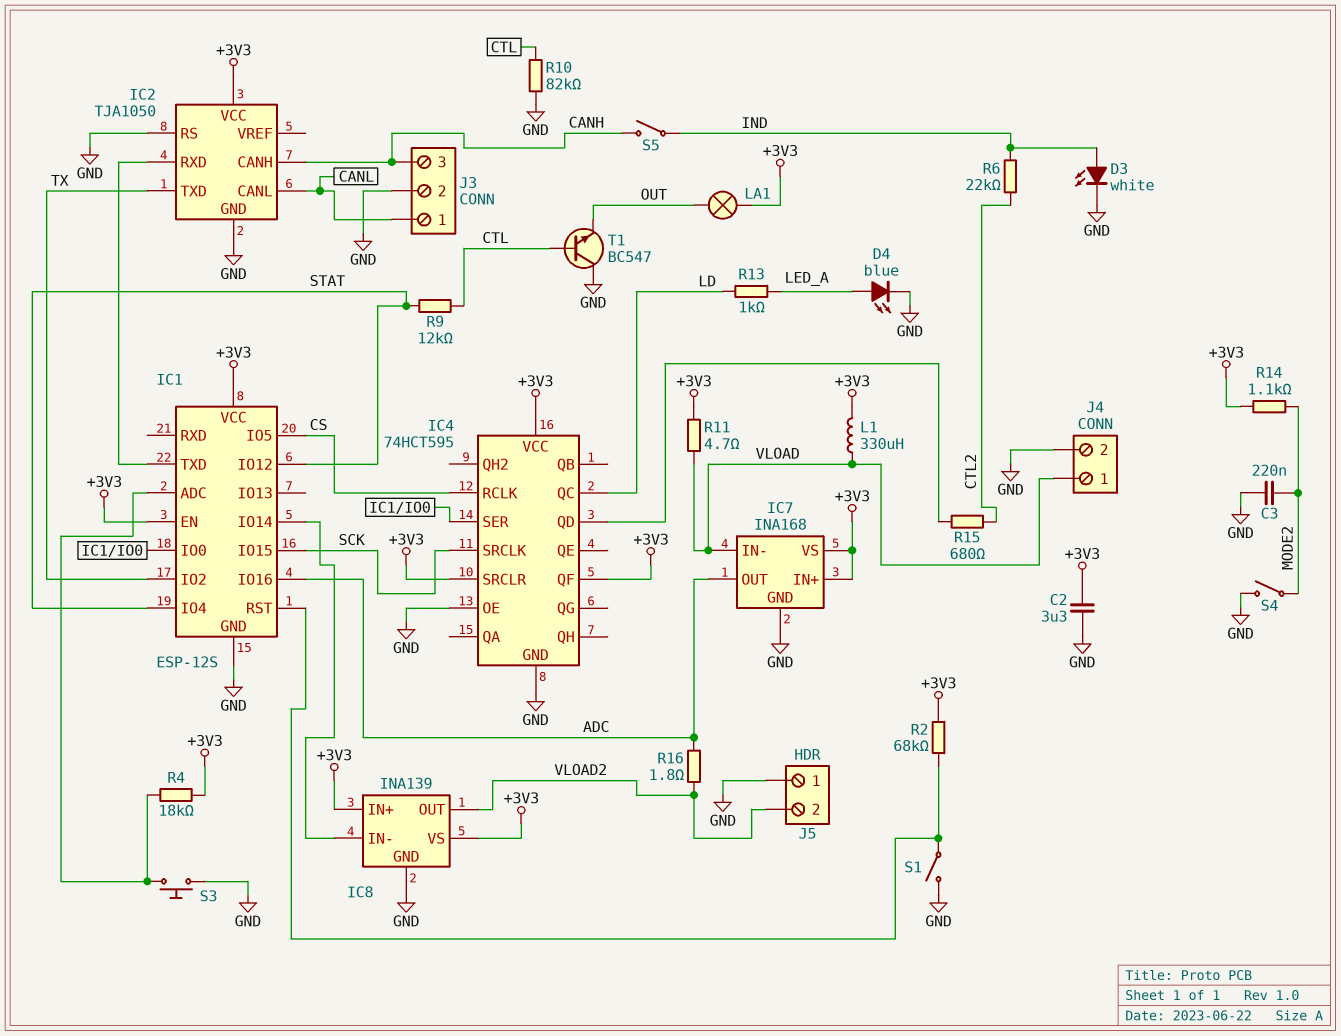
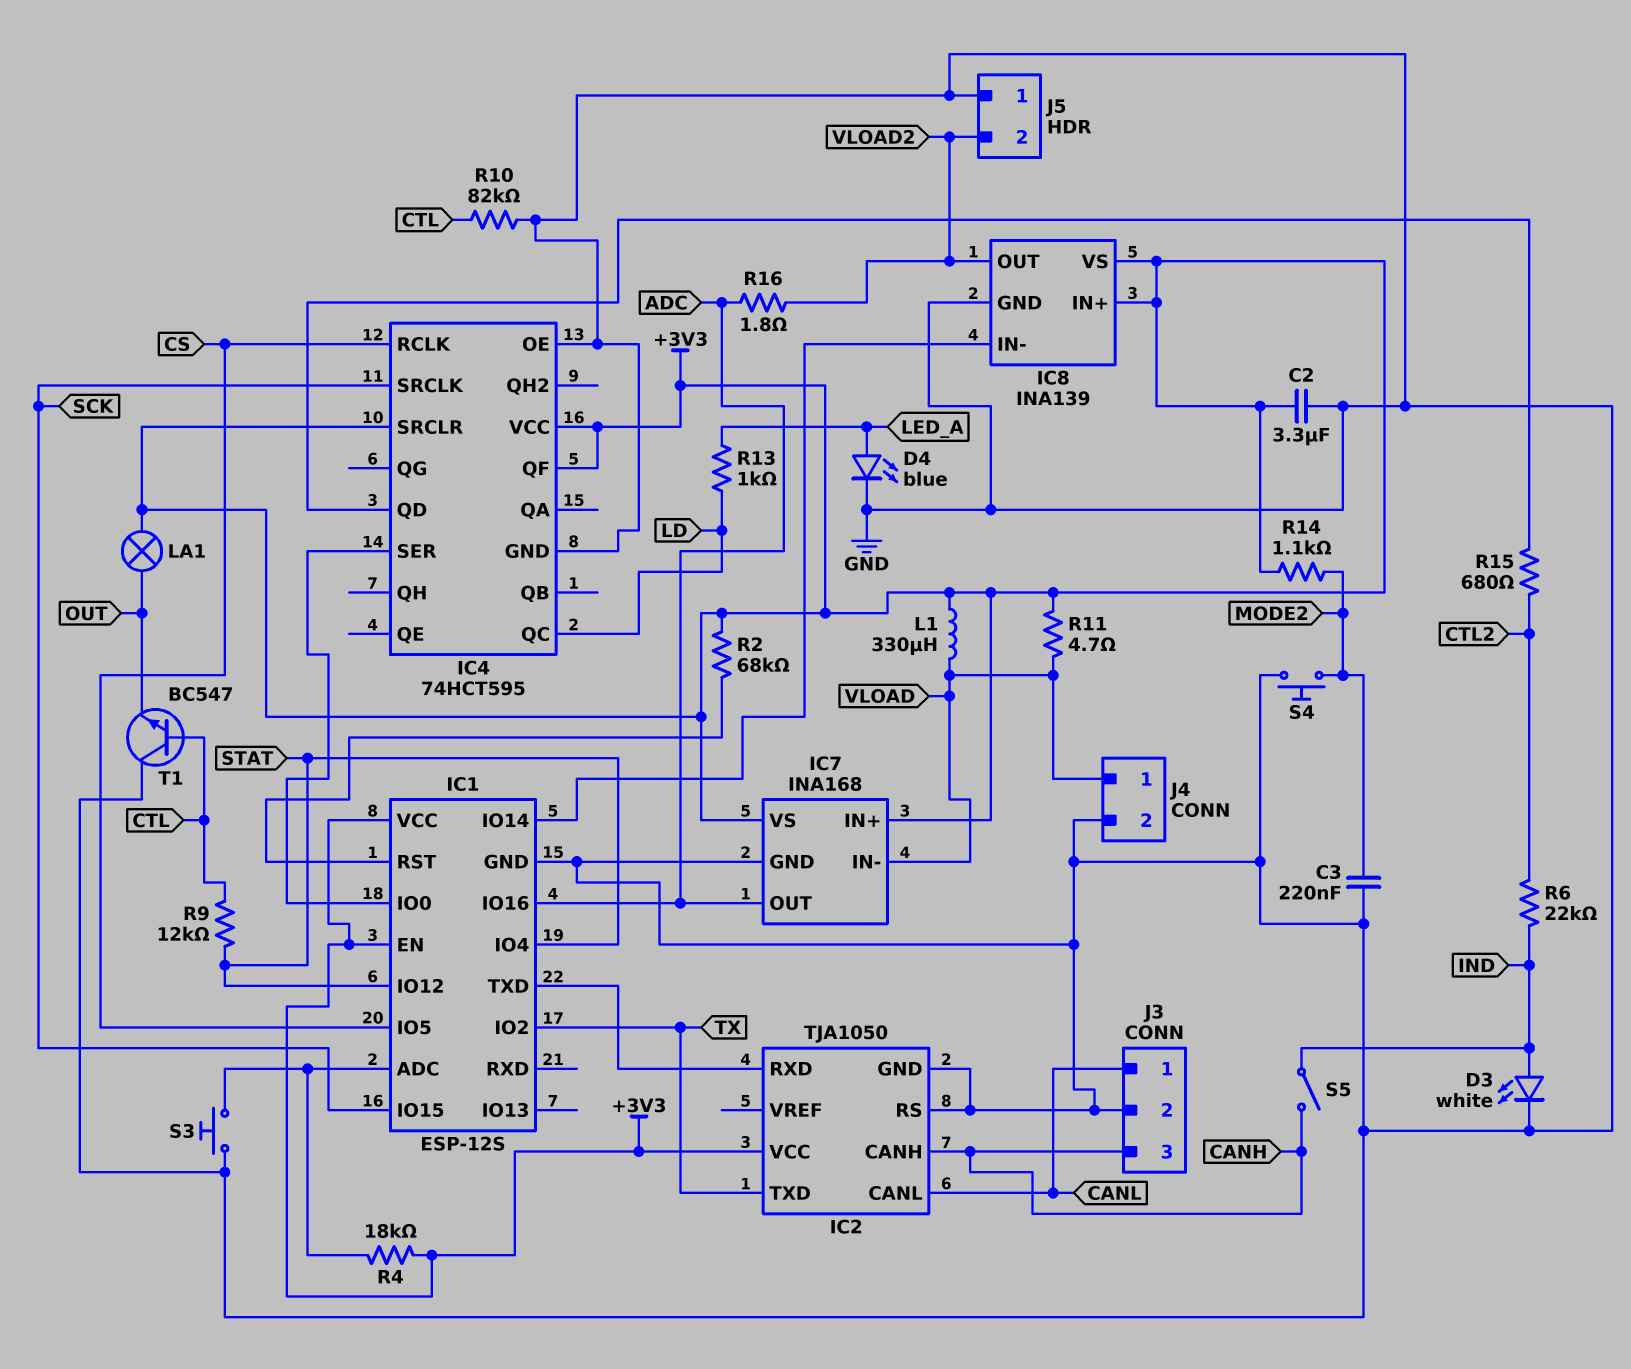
S1: switch (GND, IC1/RST) -> none
S4: switch (GND, MODE2) -> button (GND, MODE2)

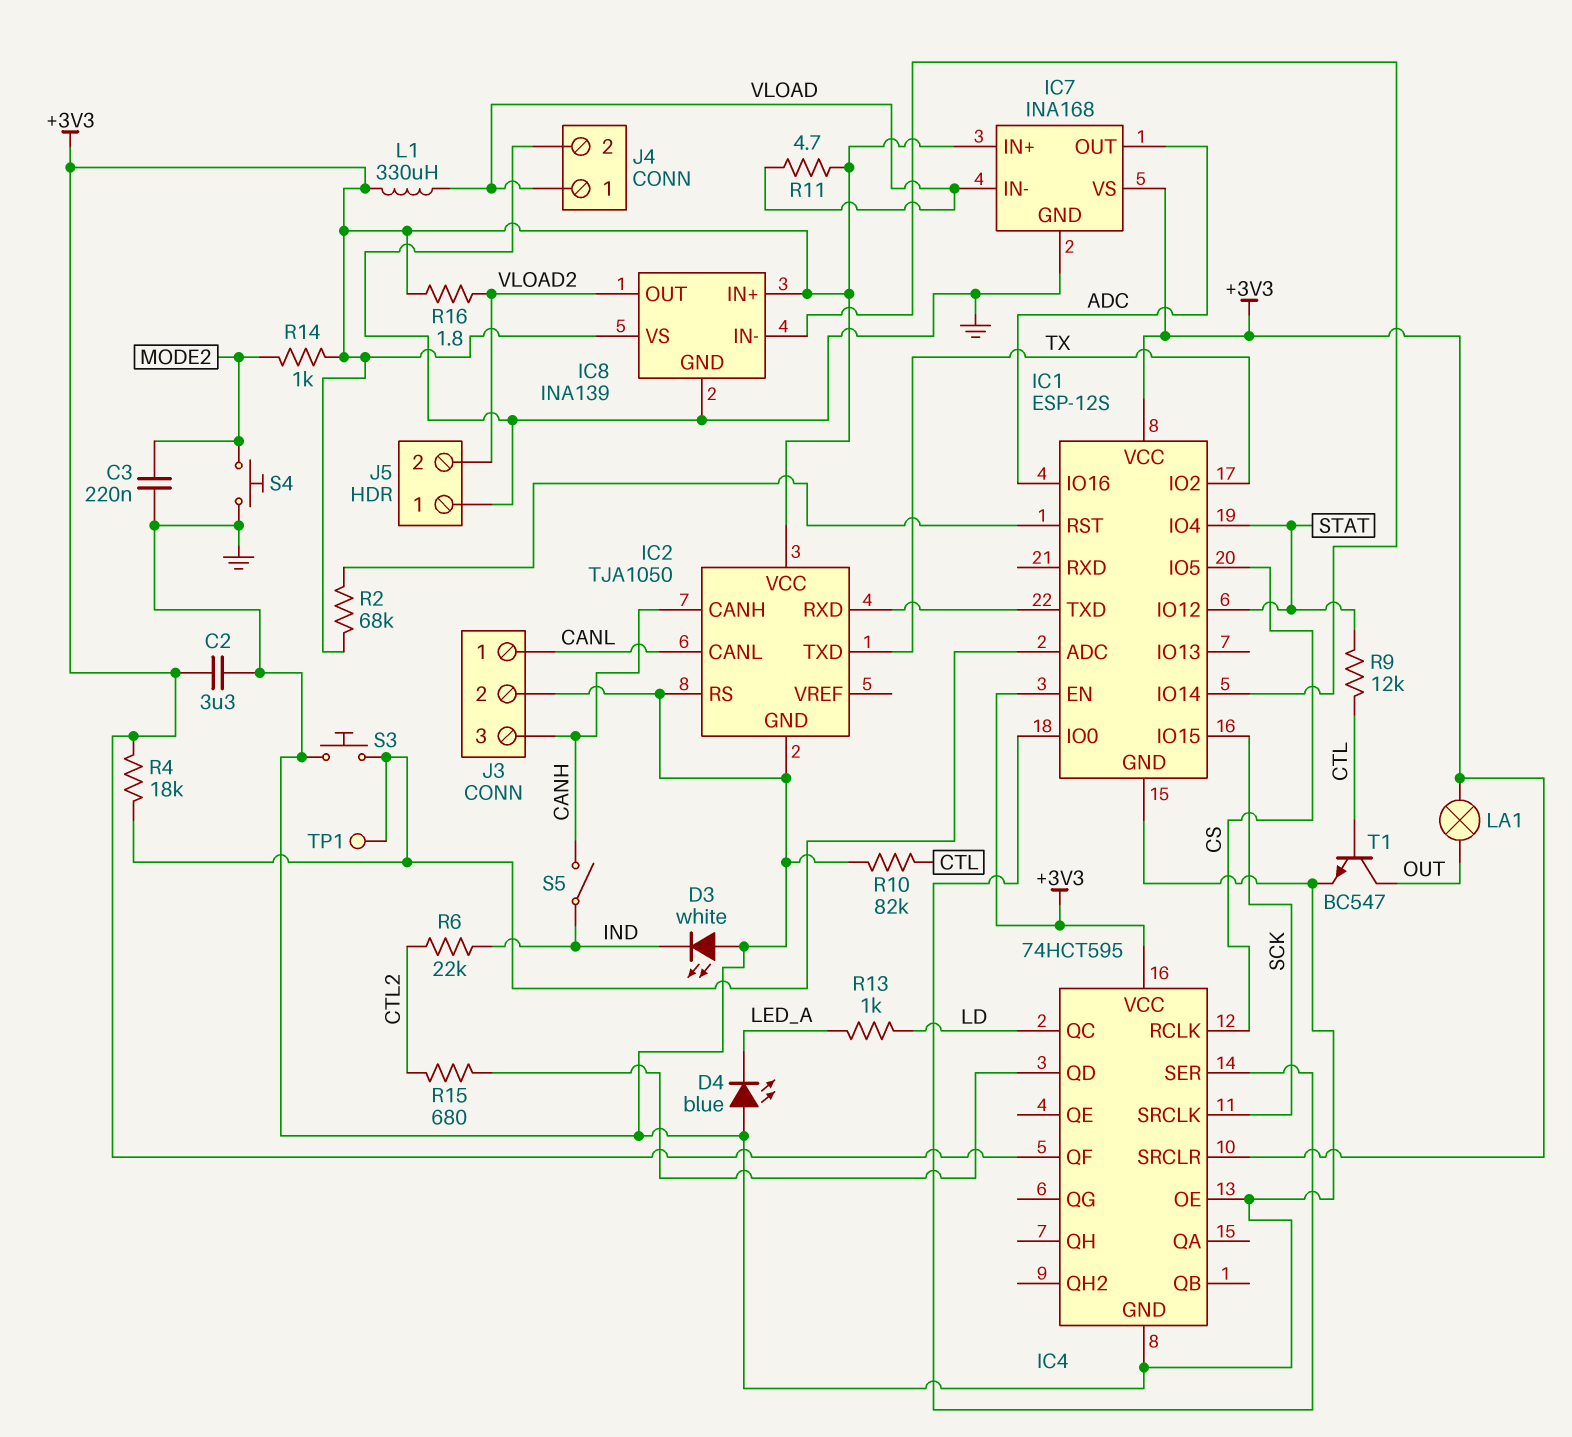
D3: LED white (A IND, K GND) -> LED white (A GND, K IND)
D4: LED blue (A LED_A, K GND) -> LED blue (A GND, K LED_A)
R14: 1.1k (+3V3, MODE2) -> 1k (+3V3, MODE2)
R16: 1.8 (ADC, VLOAD2) -> 1.8 (+3V3, VLOAD2)
T1: NPN BC547 (B CTL, C GND, E OUT) -> NPN BC547 (B CTL, C OUT, E GND)
TP1: none -> test point (IC1/ADC)

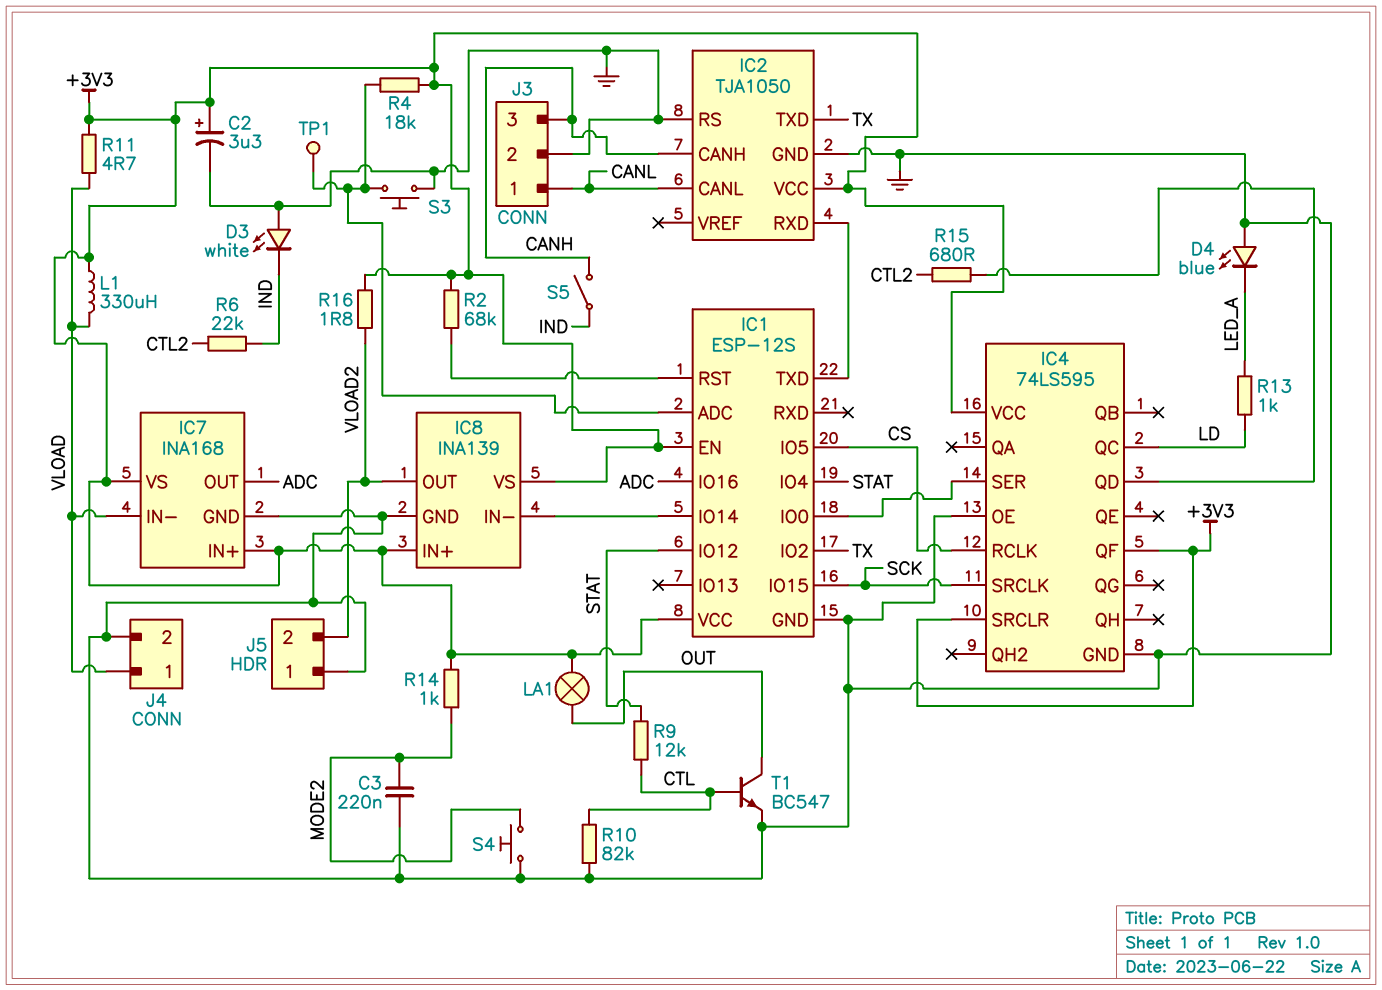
C2: 3.3uF (+3V3, GND) -> 3.3uF (plus +3V3, minus GND)
IC4: 74HCT595 -> 74LS595

